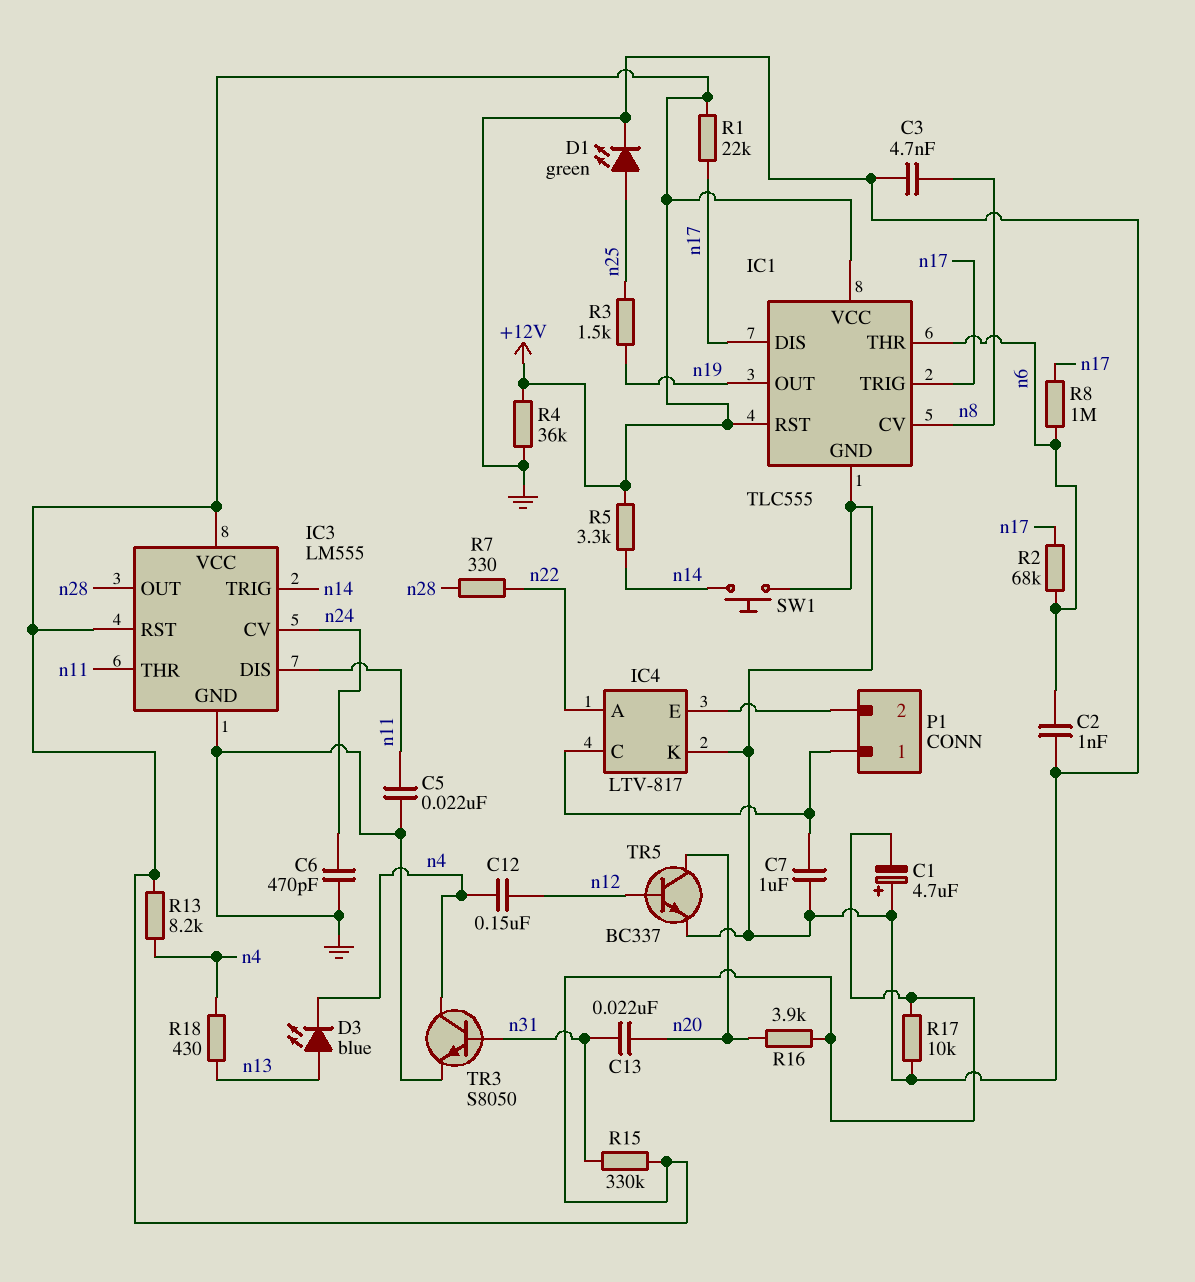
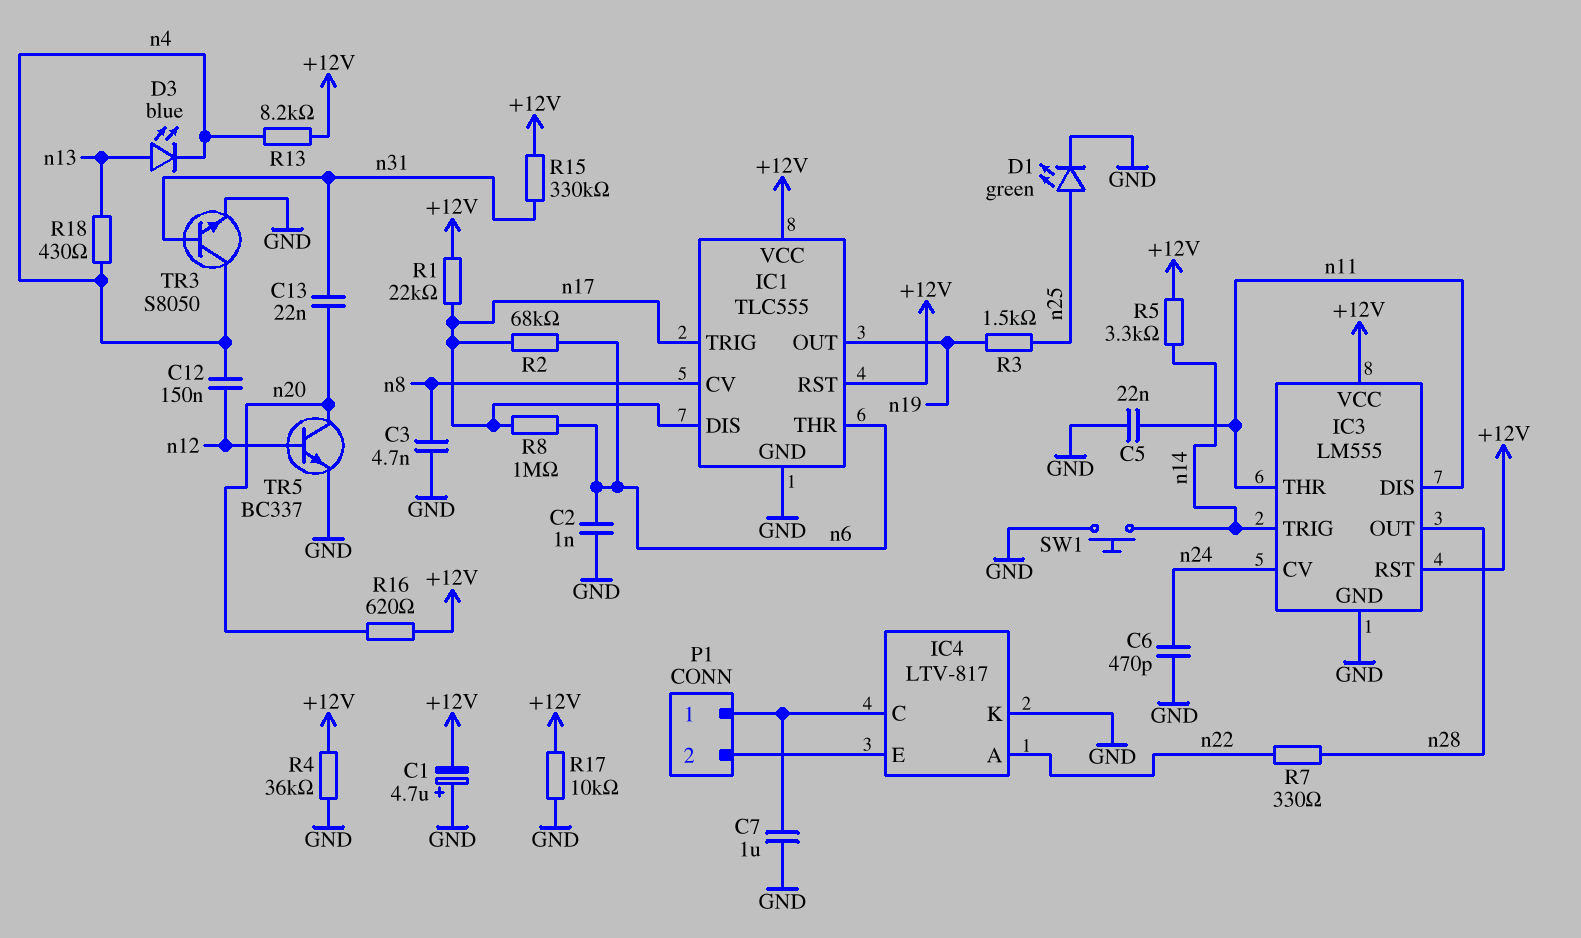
R16: 3.9k (+12V, n20) -> 620 (+12V, n20)

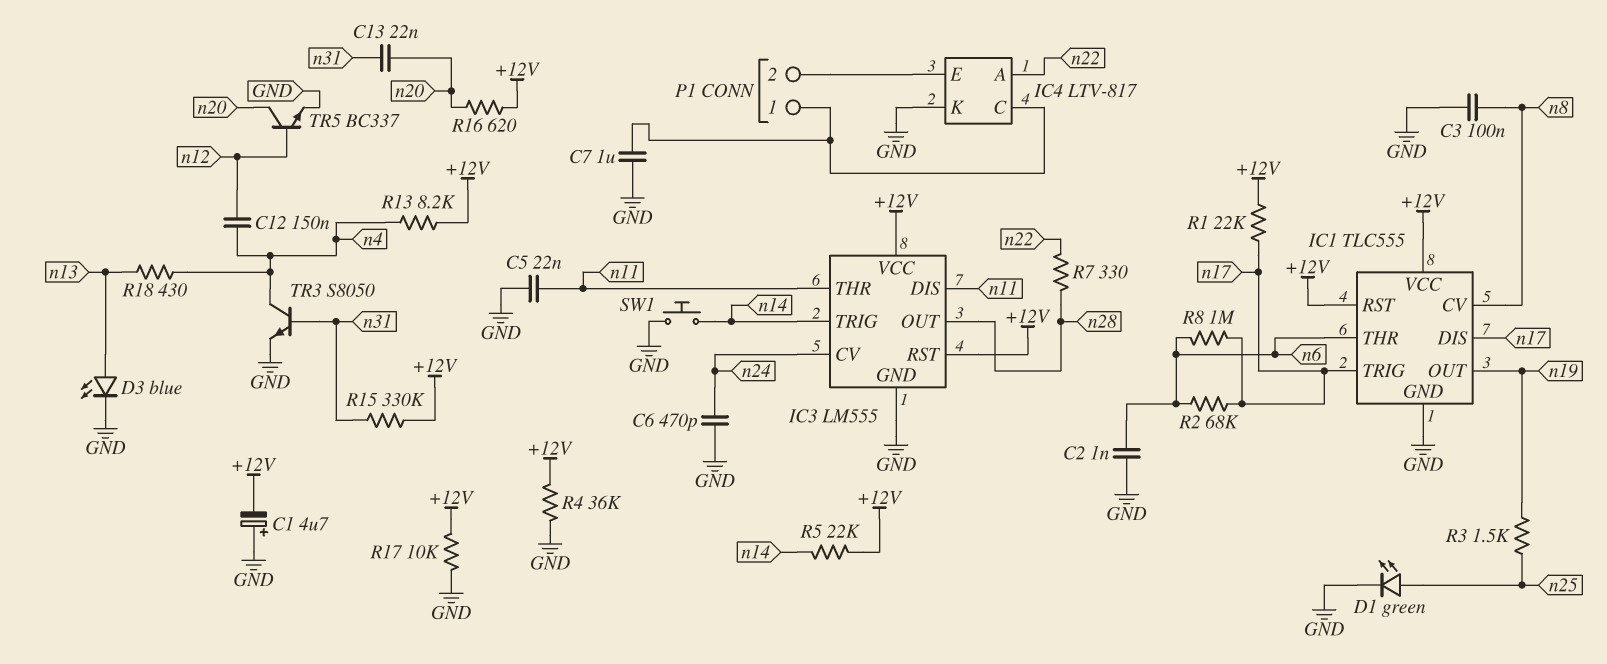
C3: 4.7nF (GND, n8) -> 100nF (GND, n8)
D3: LED blue (A n13, K n4) -> LED blue (A n13, K GND)
R5: 3.3k (+12V, n14) -> 22k (+12V, n14)

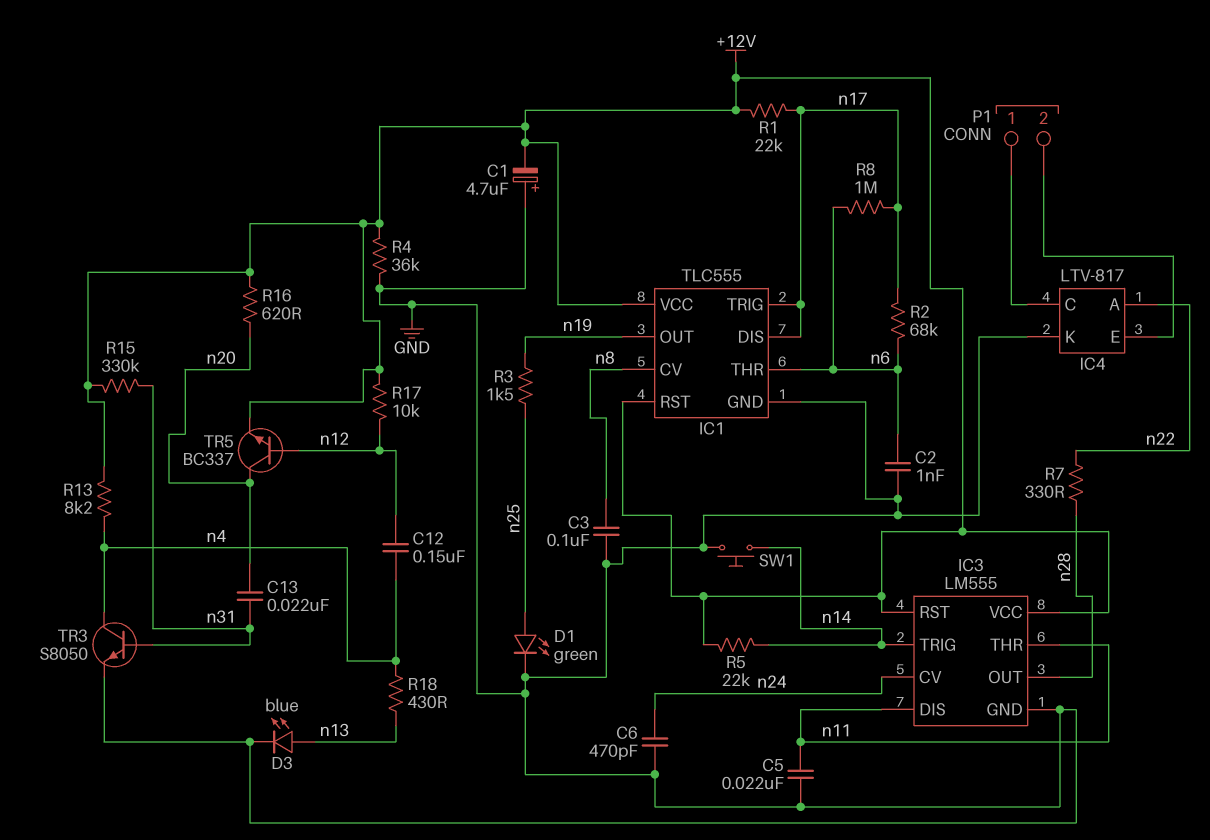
C7: 1uF (GND, IC4/C) -> none
R17: 10k (+12V, GND) -> 10k (+12V, n12)
TR5: NPN BC337 (B n12, C n20, E GND) -> NPN BC337 (B n12, C n20, E +12V)

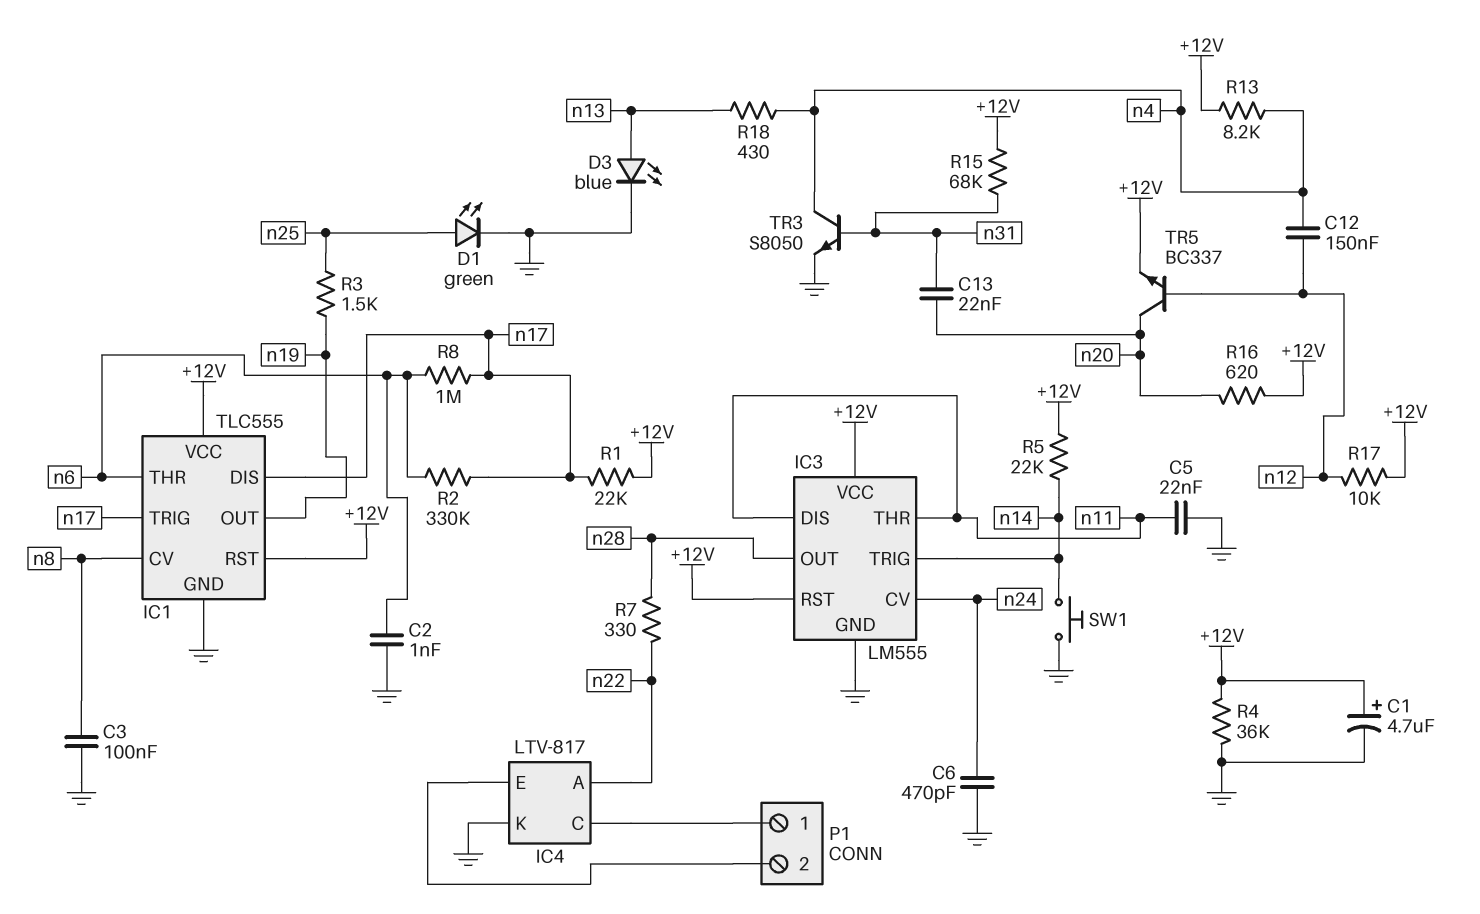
C1: 4.7uF (plus GND, minus +12V) -> 4.7uF (plus +12V, minus GND)
R2: 68k (n6, n17) -> 330k (n6, n17)
R15: 330k (+12V, n31) -> 68k (+12V, n31)

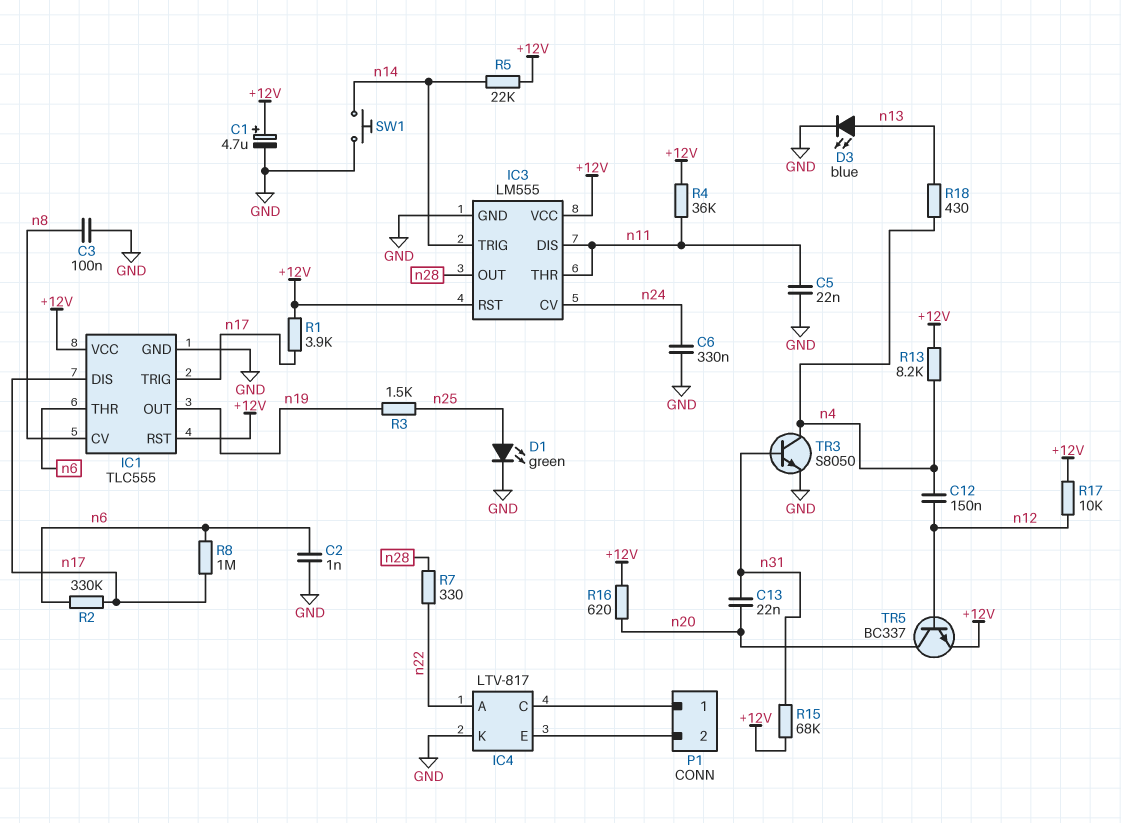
C6: 470pF (GND, n24) -> 330nF (GND, n24)
R1: 22k (+12V, n17) -> 3.9k (+12V, n17)
R4: 36k (+12V, GND) -> 36k (+12V, n11)

